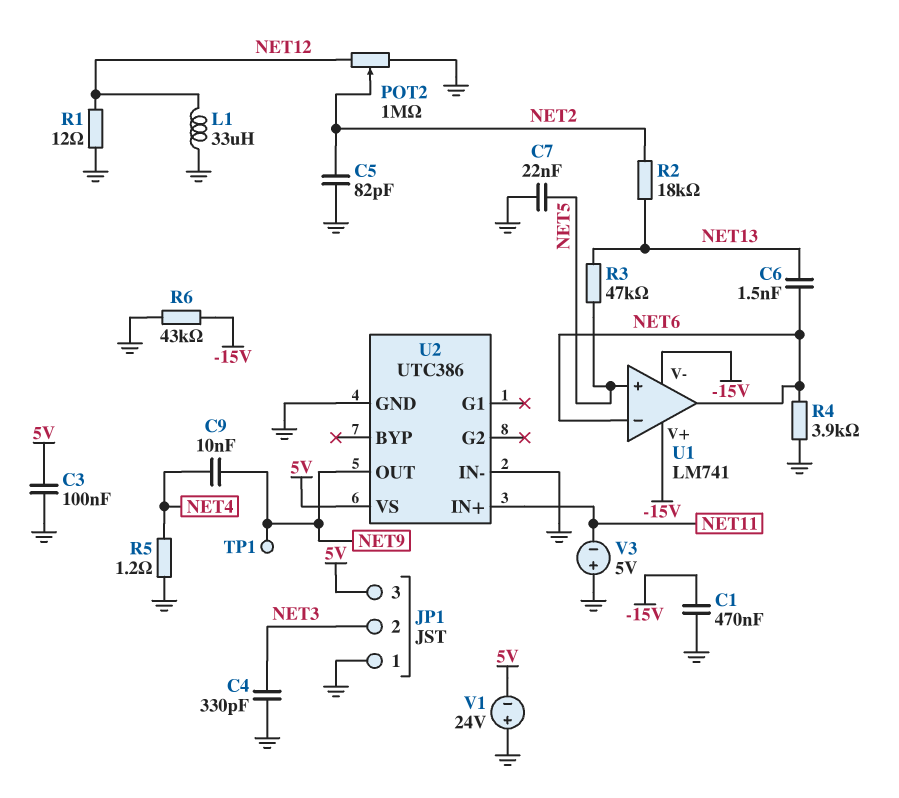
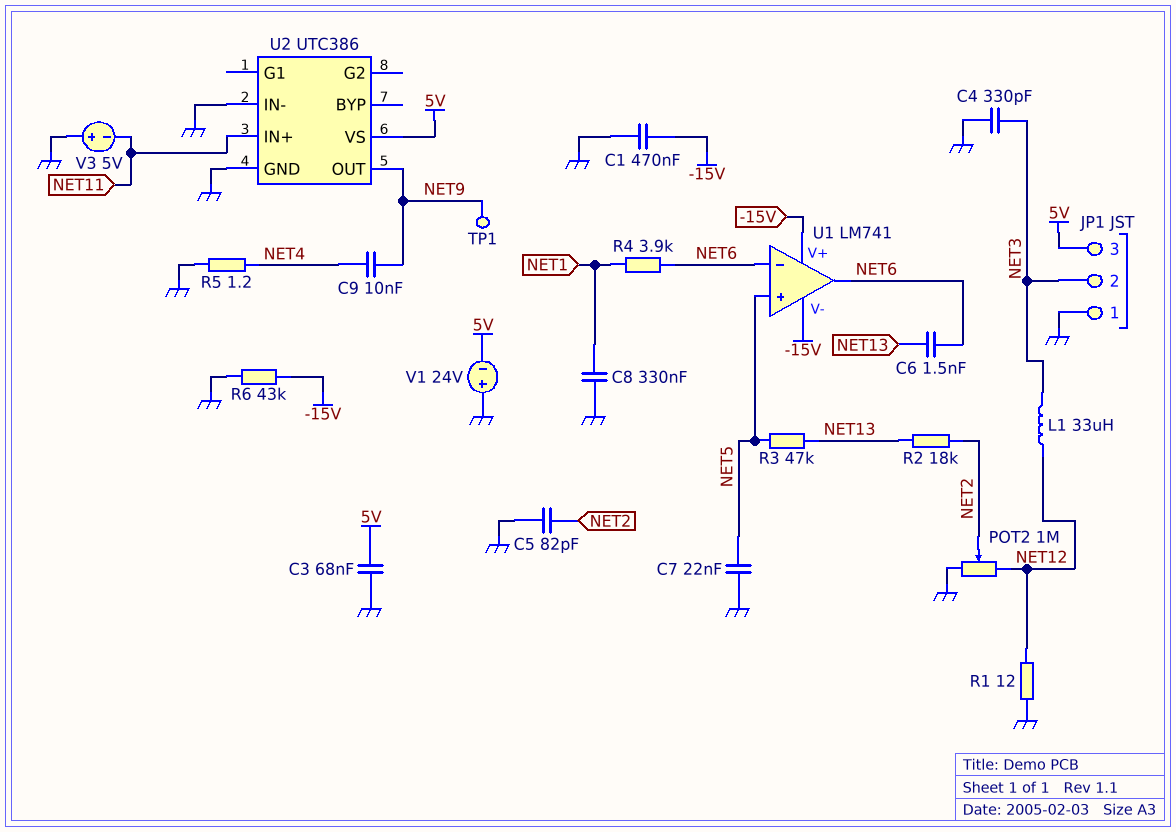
C3: 100nF (5V, GND) -> 68nF (5V, GND)
C8: none -> 330nF (GND, NET1)
L1: 33uH (GND, NET12) -> 33uH (NET3, NET12)
R4: 3.9k (GND, NET6) -> 3.9k (NET1, NET6)

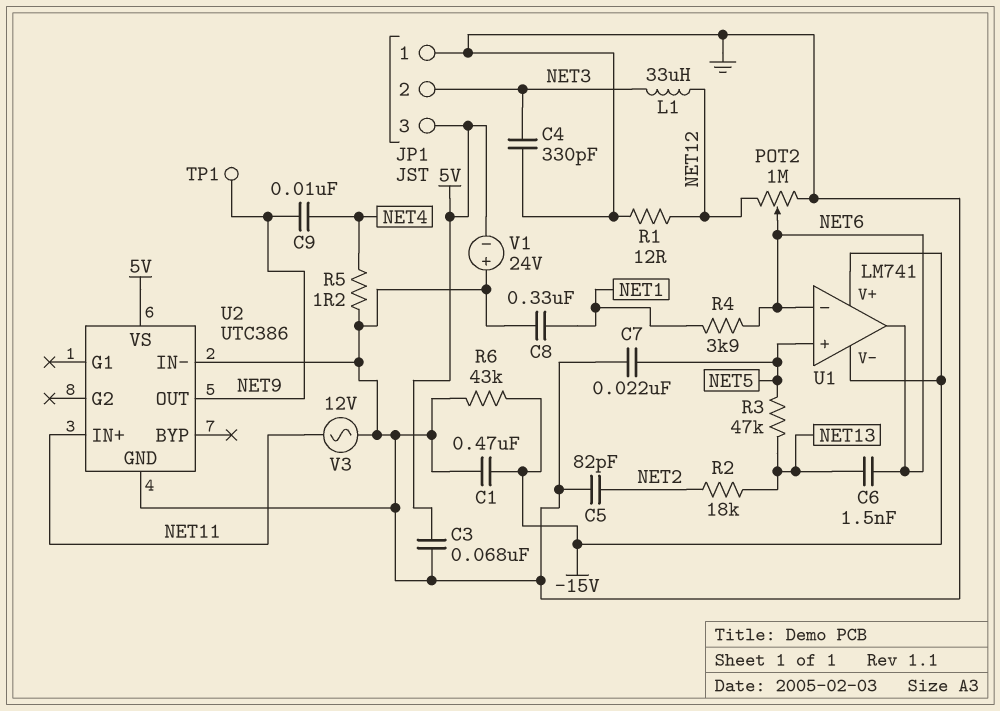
POT2: 1M (GND, NET12, wiper NET2) -> 1M (GND, NET12, wiper NET6)
V3: 5V (plus GND, minus NET11) -> AC 12V (GND, NET11)

